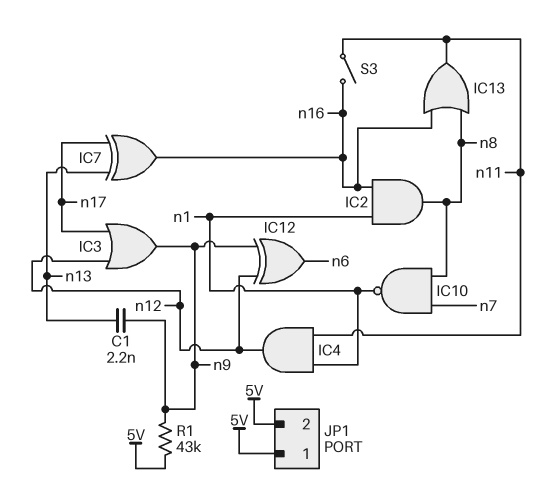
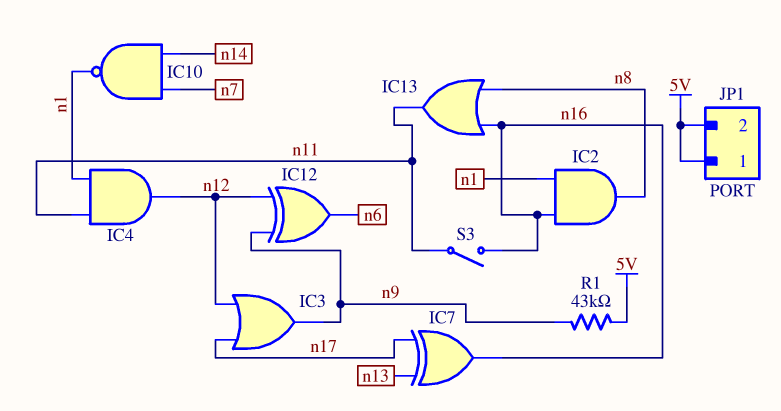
C1: 2.2nF (n9, n13) -> none
IC10: NAND (in n7, in n8, out n1) -> NAND (in n7, in n14, out n1)

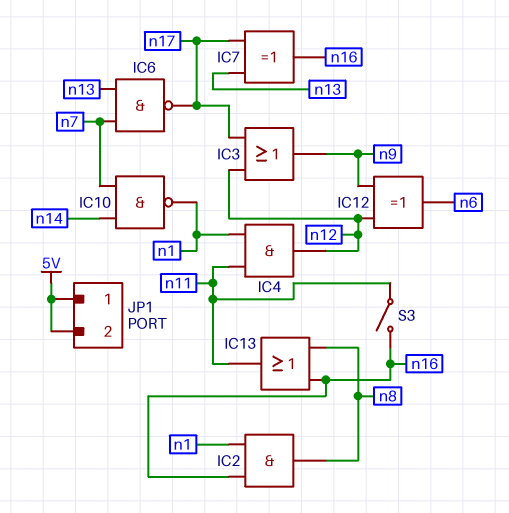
IC6: none -> NAND (in n7, in n13, out n17)
R1: 43k (5V, n9) -> none

